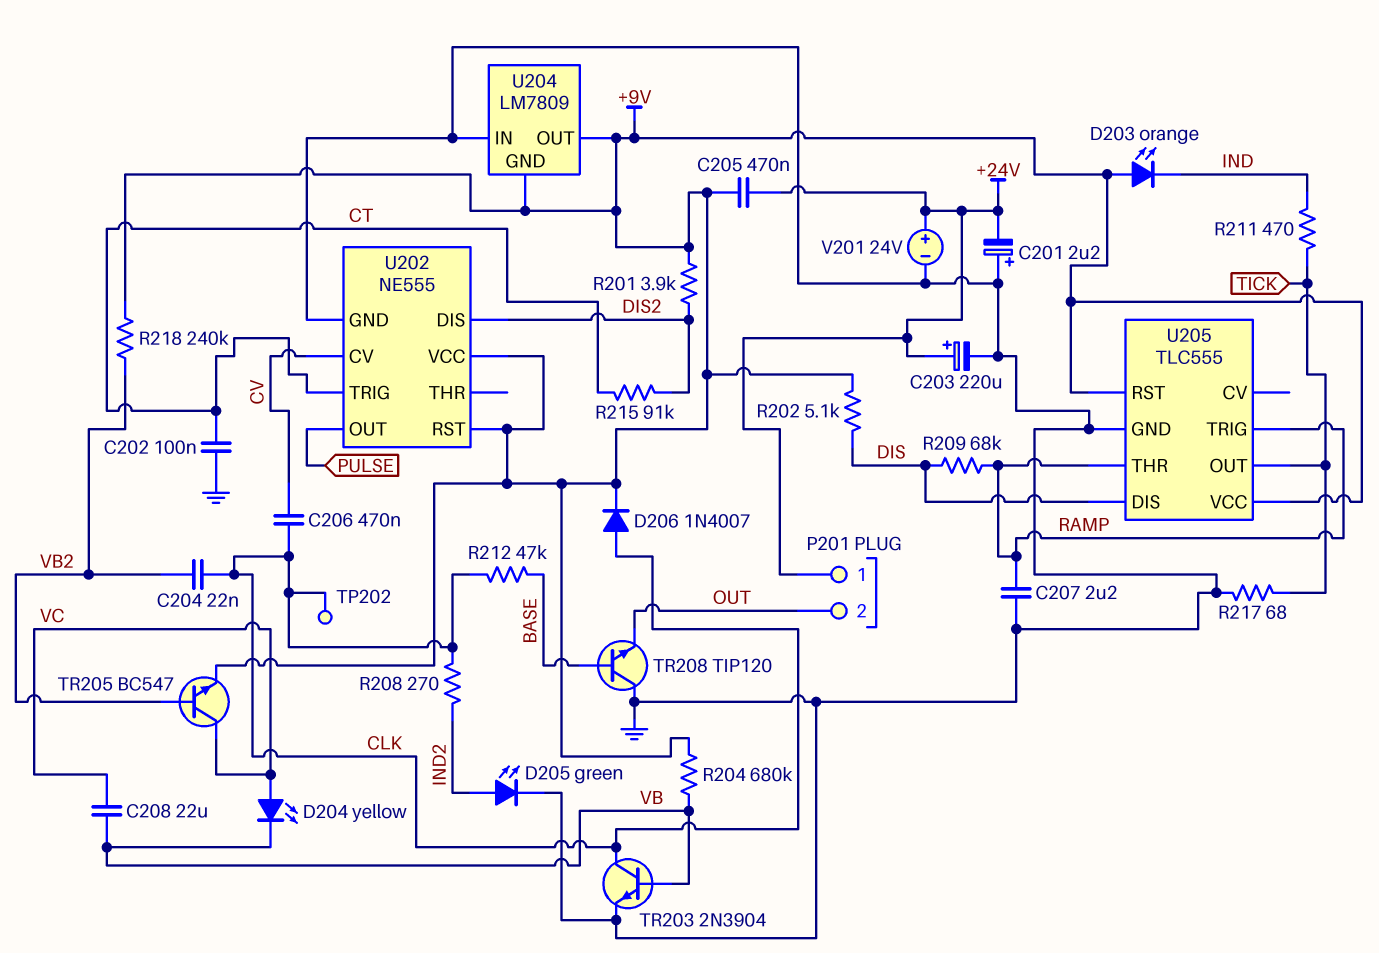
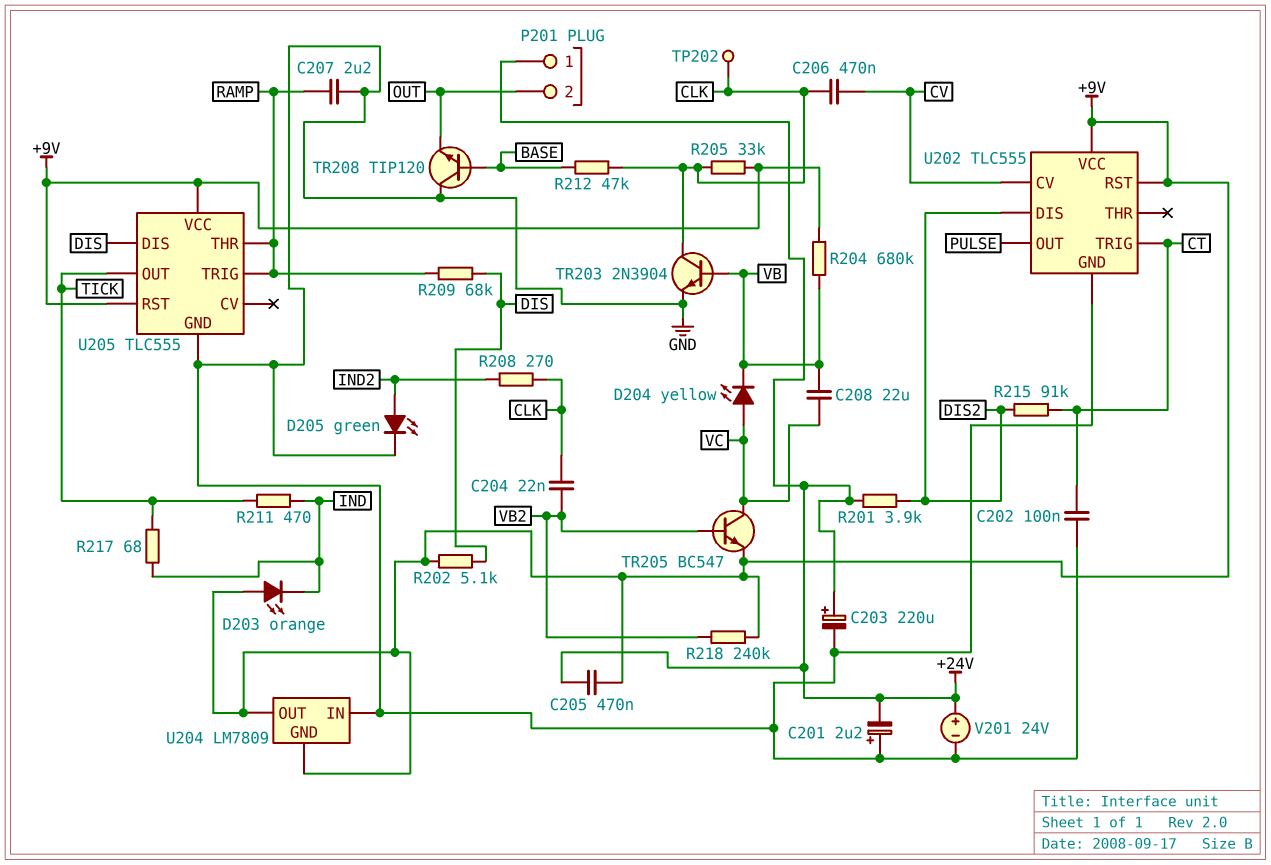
D206: diode 1N4007 (A CLK, K +9V) -> none
R201: 3.9k (+9V, DIS2) -> 3.9k (+24V, DIS2)
R205: none -> 33k (+9V, CLK)
R217: 68 (GND, TICK) -> 68 (IND, TICK)
U202: NE555 -> TLC555

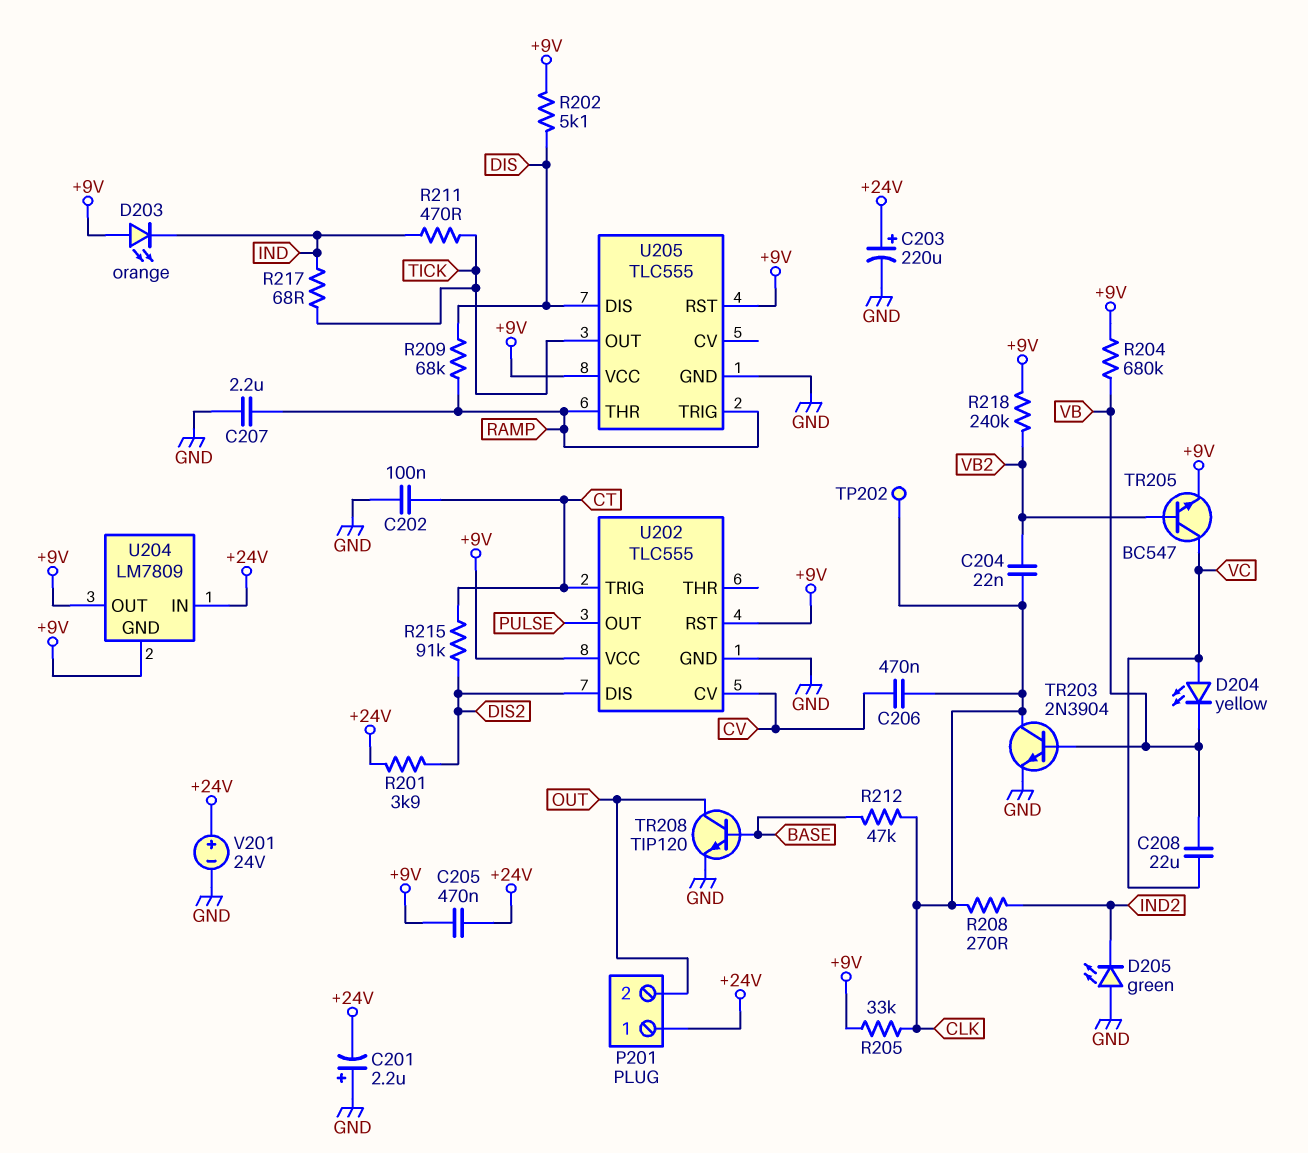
D205: LED green (A IND2, K GND) -> LED green (A GND, K IND2)
TR208: NPN TIP120 (B BASE, C GND, E OUT) -> NPN TIP120 (B BASE, C OUT, E GND)
U204 pin IN: GND -> +24V

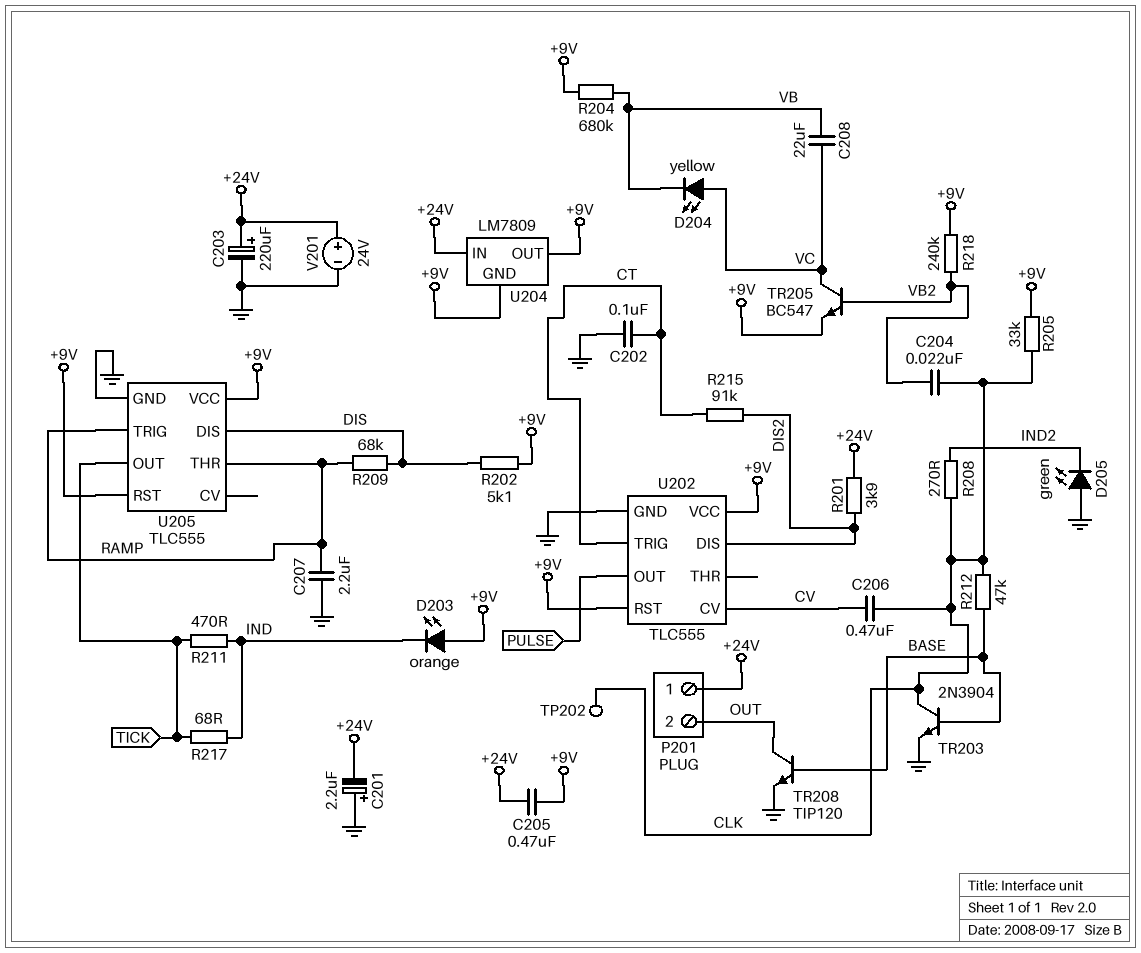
TR203: NPN 2N3904 (B VB, C CLK, E GND) -> NPN 2N3904 (B BASE, C CLK, E GND)

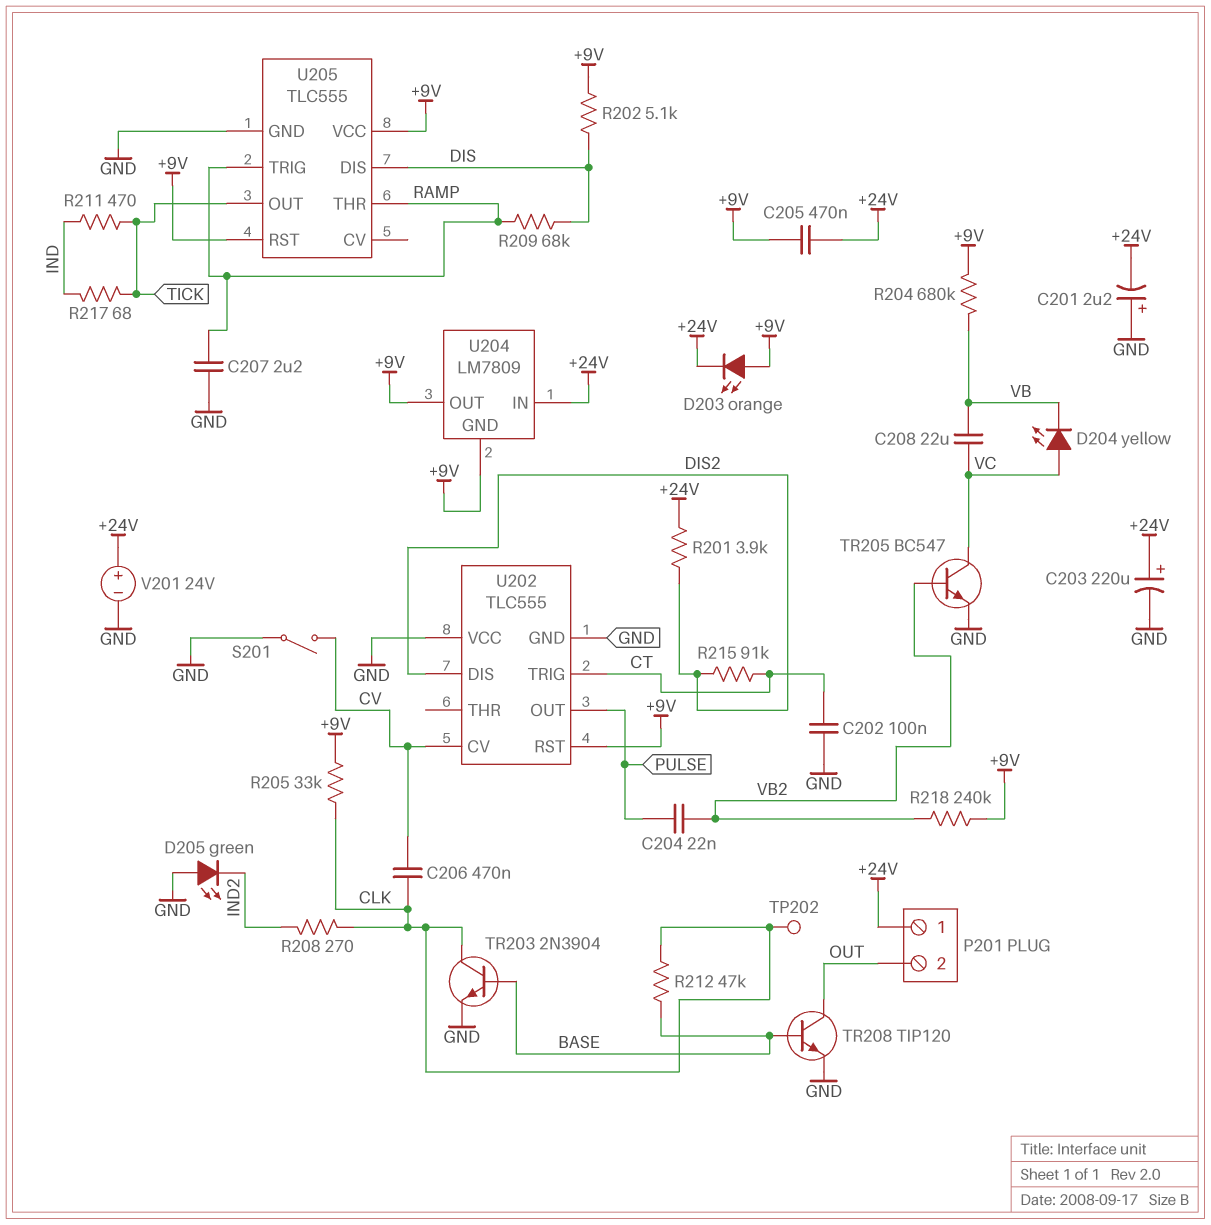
C204: 22nF (CLK, VB2) -> 22nF (PULSE, VB2)
D203: LED orange (A +9V, K IND) -> LED orange (A +9V, K +24V)
S201: none -> switch (CV, GND)
TR205: NPN BC547 (B VB2, C VC, E +9V) -> NPN BC547 (B VB2, C VC, E GND)
U202 pin VCC: +9V -> GND

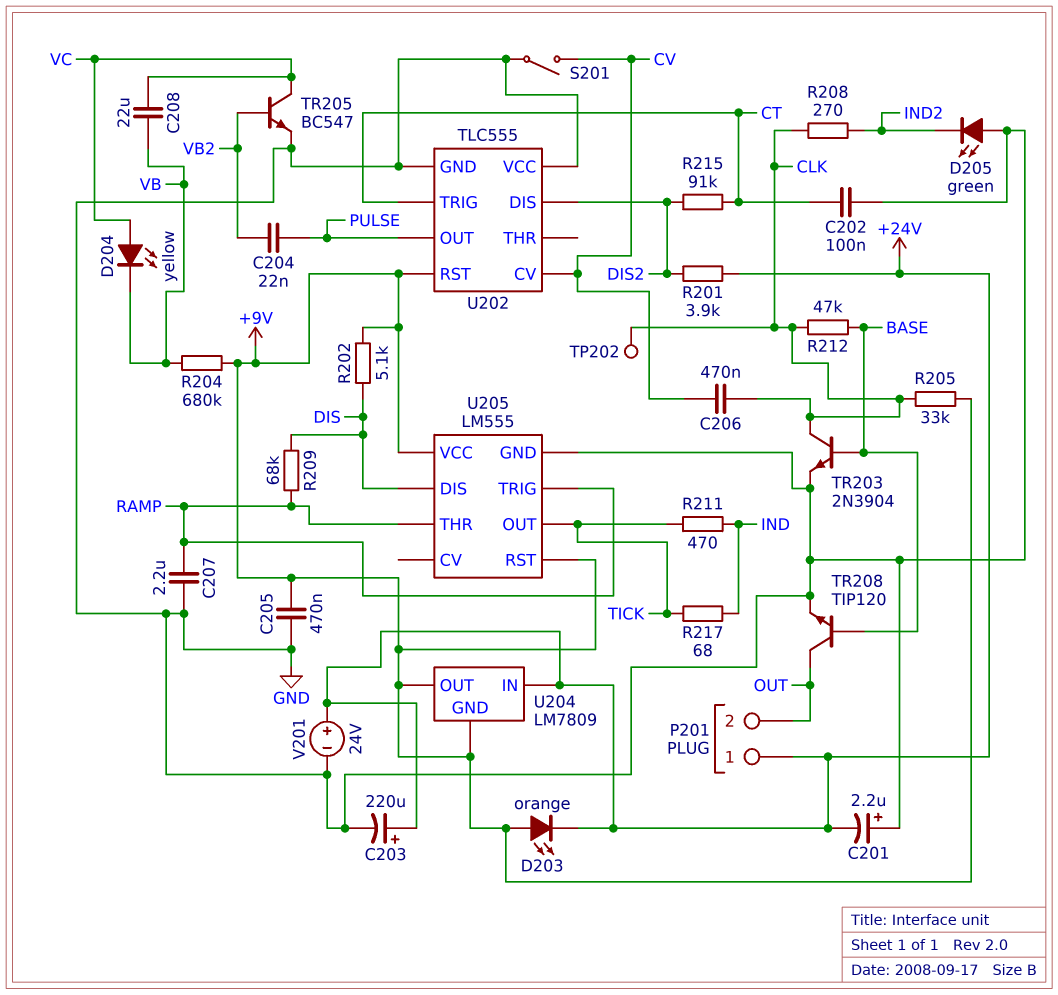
C205: 470nF (+9V, +24V) -> 470nF (+9V, GND)
R218: 240k (+9V, VB2) -> none
U205: TLC555 -> LM555

